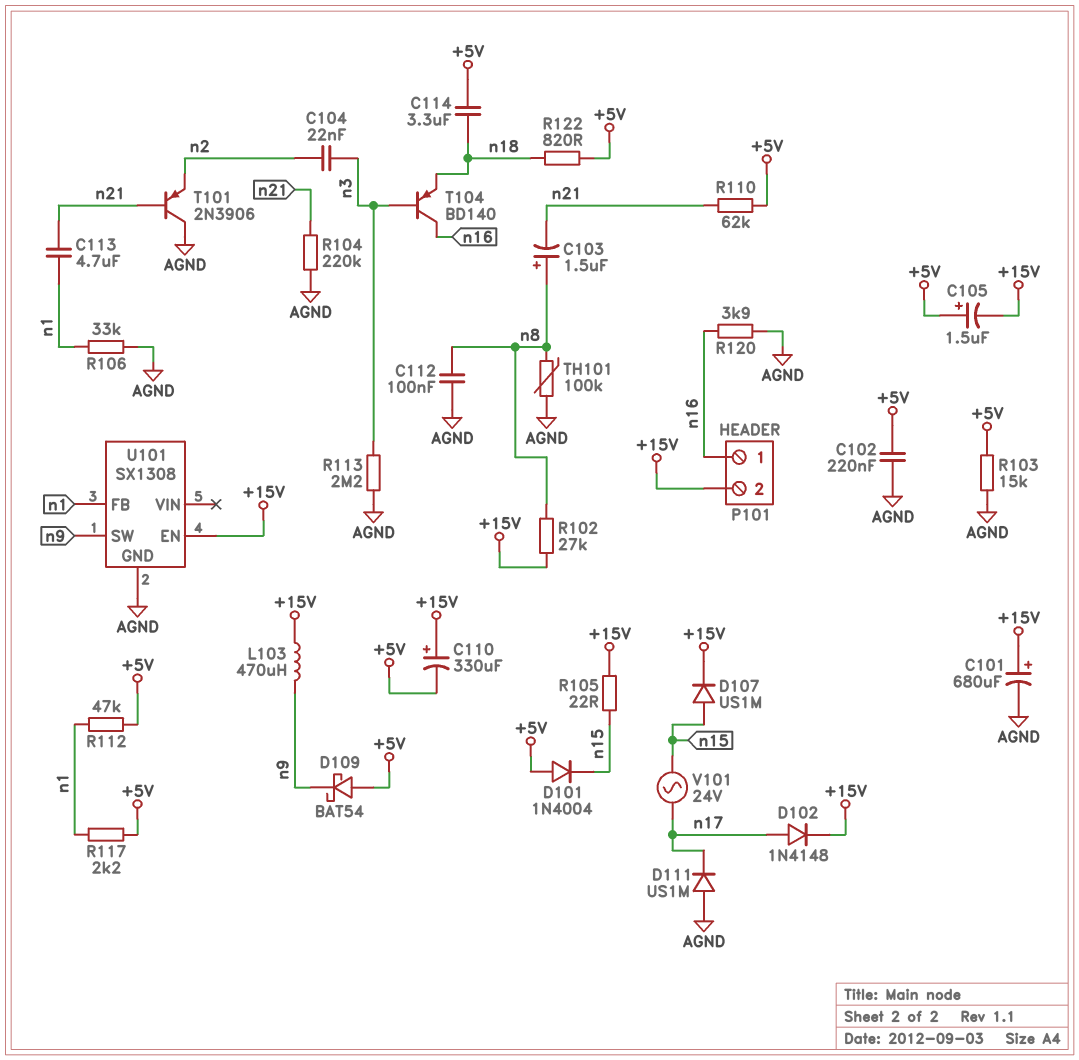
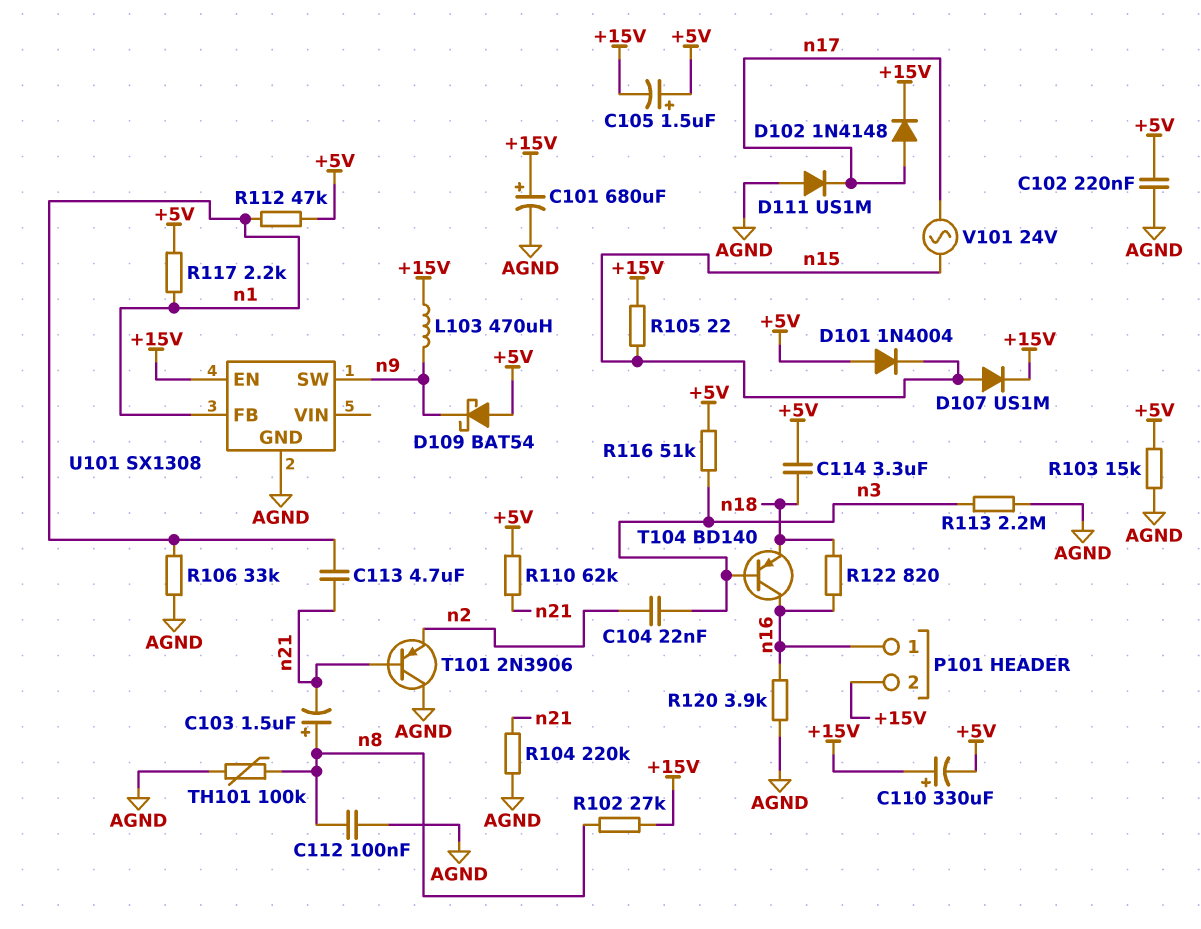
R116: none -> 51k (+5V, n3)
R122: 820 (+5V, n18) -> 820 (n16, n18)

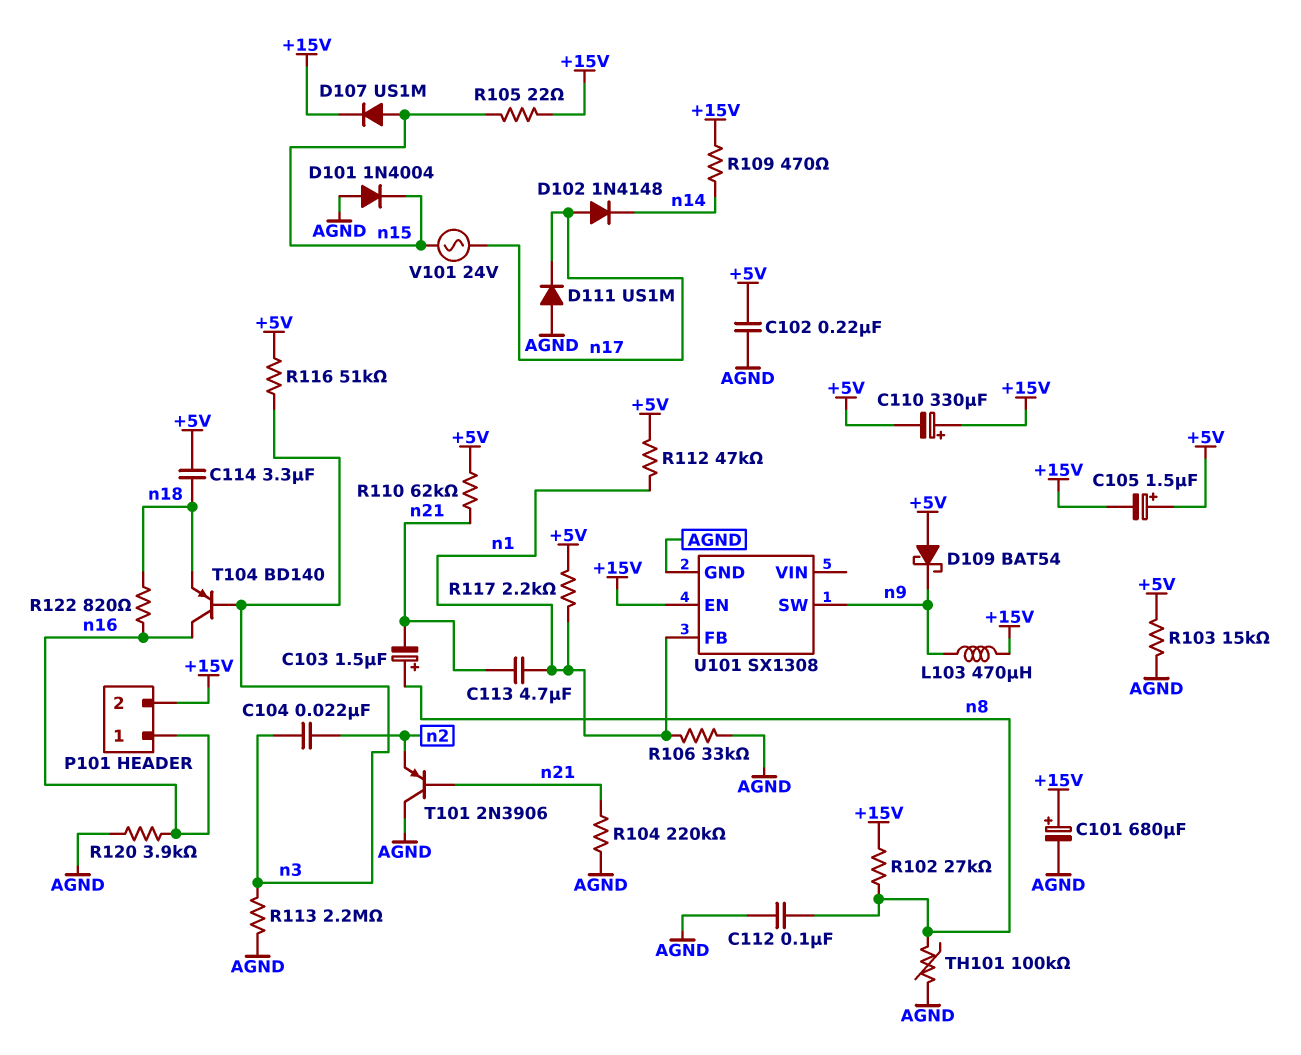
D101: diode 1N4004 (A +5V, K n15) -> diode 1N4004 (A AGND, K n15)
D102: diode 1N4148 (A n17, K +15V) -> diode 1N4148 (A n17, K n14)
R109: none -> 470 (+15V, n14)

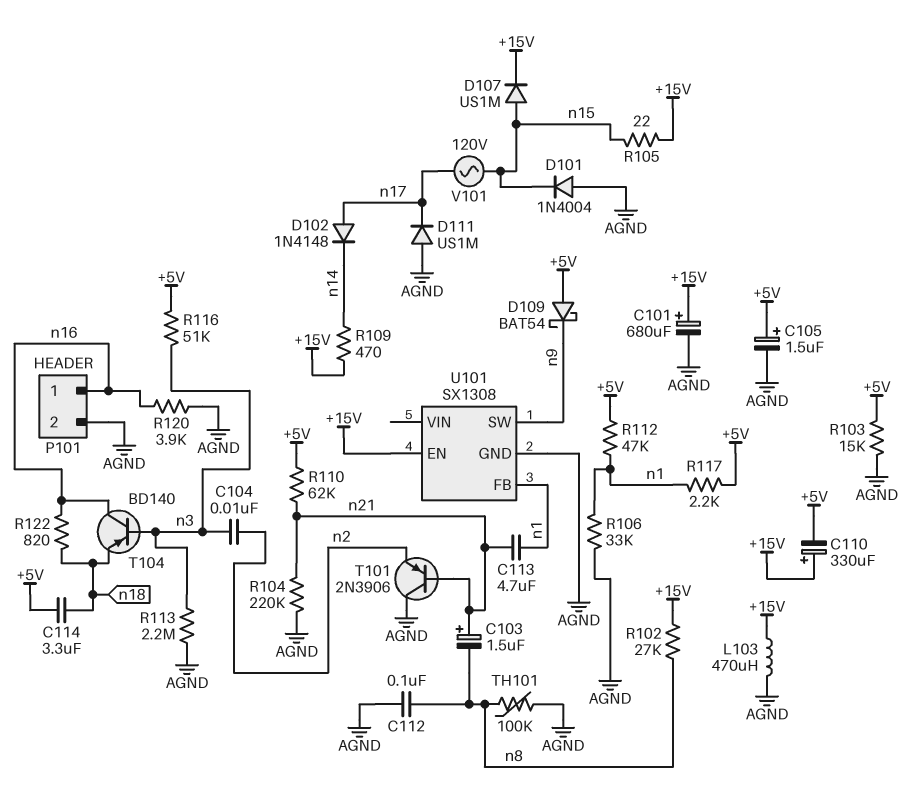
C102: 220nF (+5V, AGND) -> none
C103: 1.5uF (plus n8, minus n21) -> 1.5uF (plus n21, minus n8)
C104: 22nF (n2, n3) -> 10nF (n2, n3)
C105: 1.5uF (plus +5V, minus +15V) -> 1.5uF (plus +5V, minus AGND)
L103: 470uH (+15V, n9) -> 470uH (+15V, AGND)
P101 pin 2: +15V -> AGND
V101: AC 24V (n15, n17) -> AC 120V (n15, n17)

